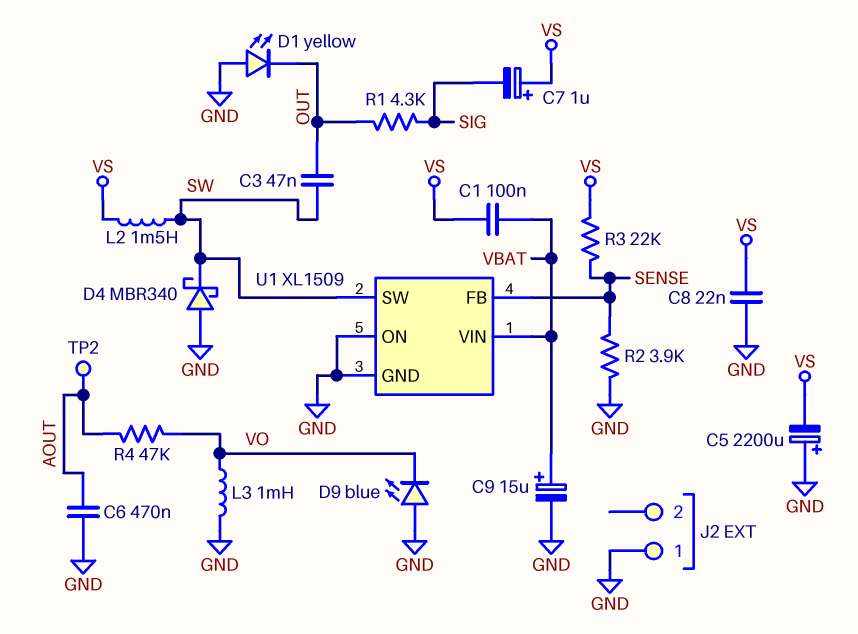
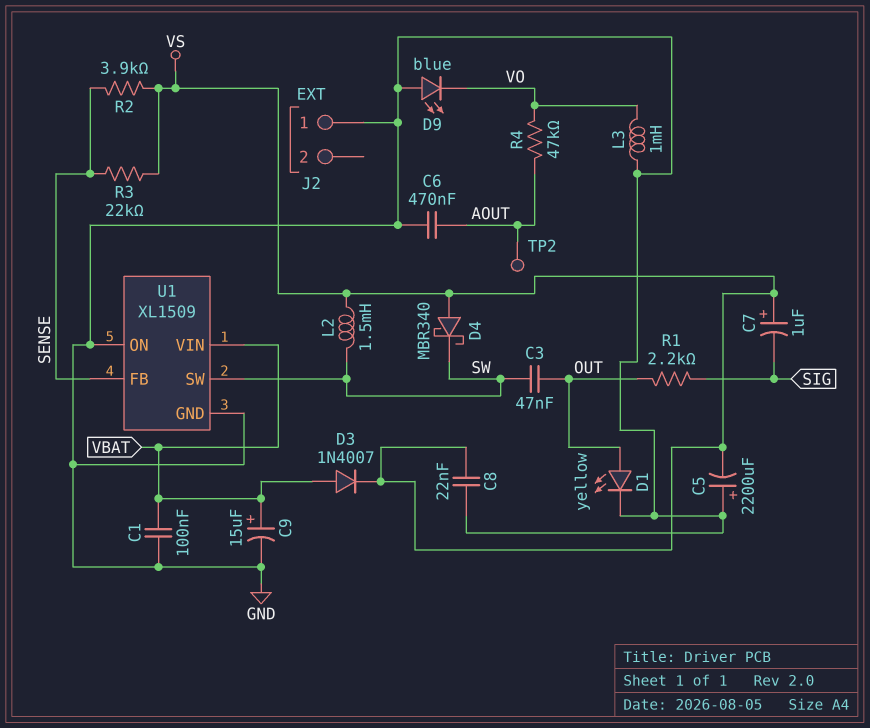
C1: 100nF (VBAT, VS) -> 100nF (GND, VBAT)
D1: LED yellow (A GND, K OUT) -> LED yellow (A OUT, K GND)
D3: none -> diode 1N4007 (A VBAT, K VS)
D4: schottky MBR340 (A GND, K SW) -> schottky MBR340 (A VS, K SW)
R1: 4.3k (OUT, SIG) -> 2.2k (OUT, SIG)
R2: 3.9k (GND, SENSE) -> 3.9k (SENSE, VS)

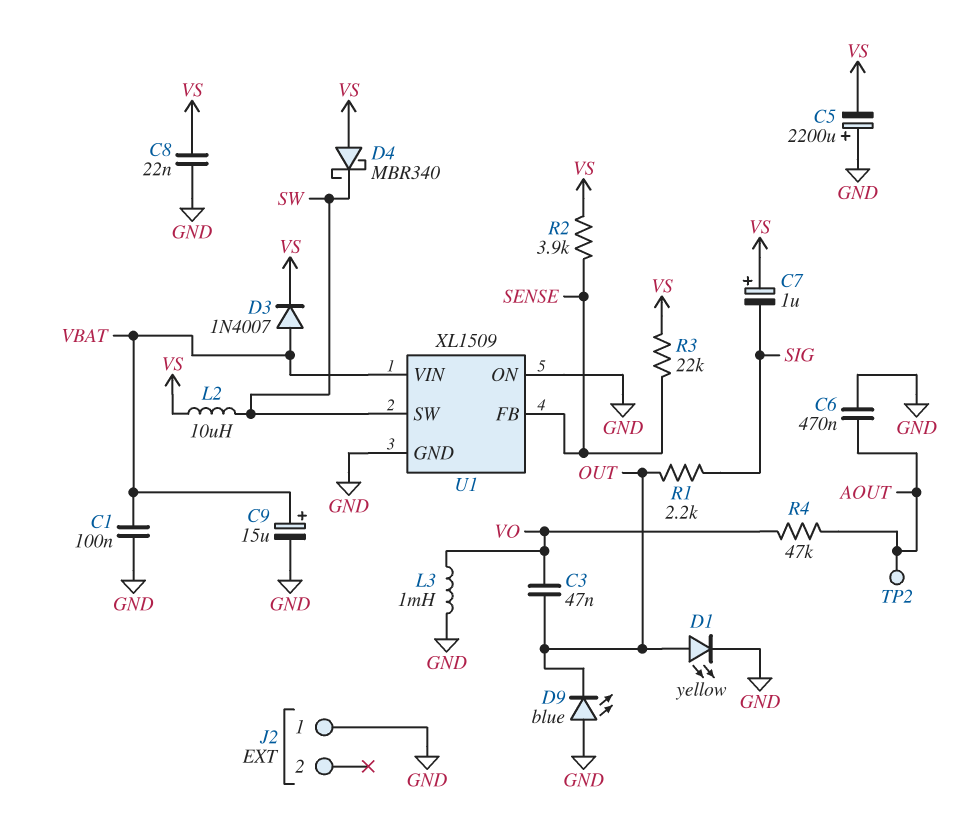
C3: 47nF (OUT, SW) -> 47nF (OUT, VO)
D9: LED blue (A GND, K VO) -> LED blue (A GND, K OUT)
L2: 1.5mH (SW, VS) -> 10uH (SW, VS)

